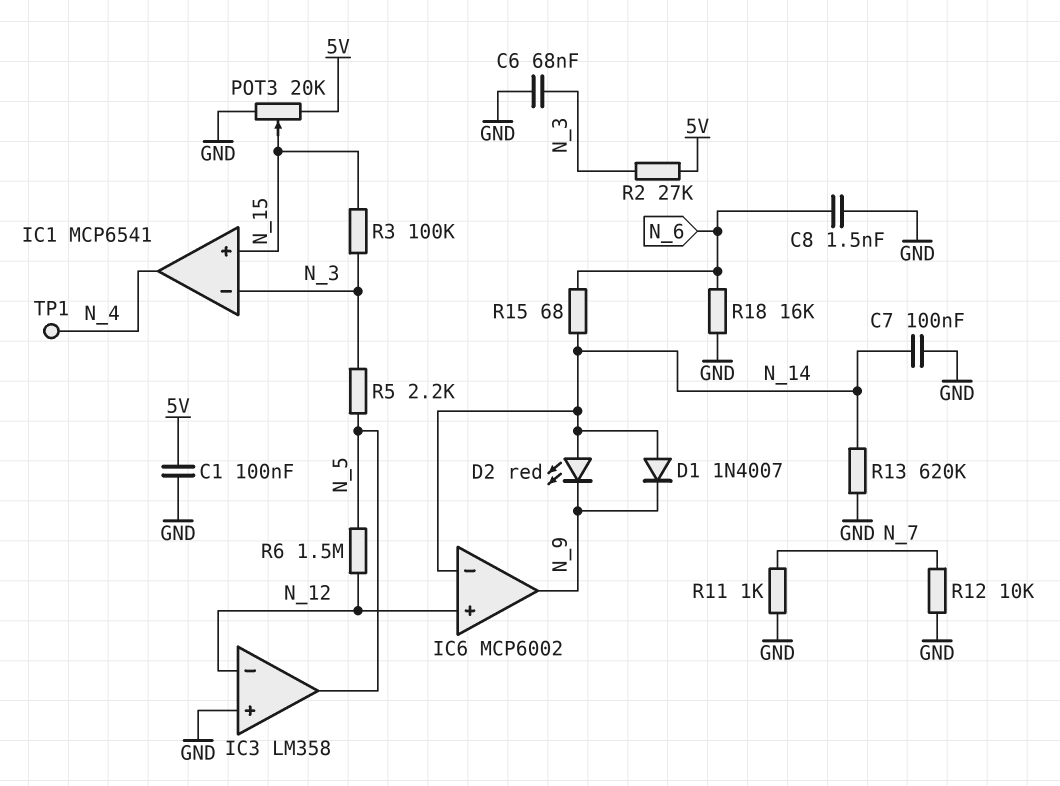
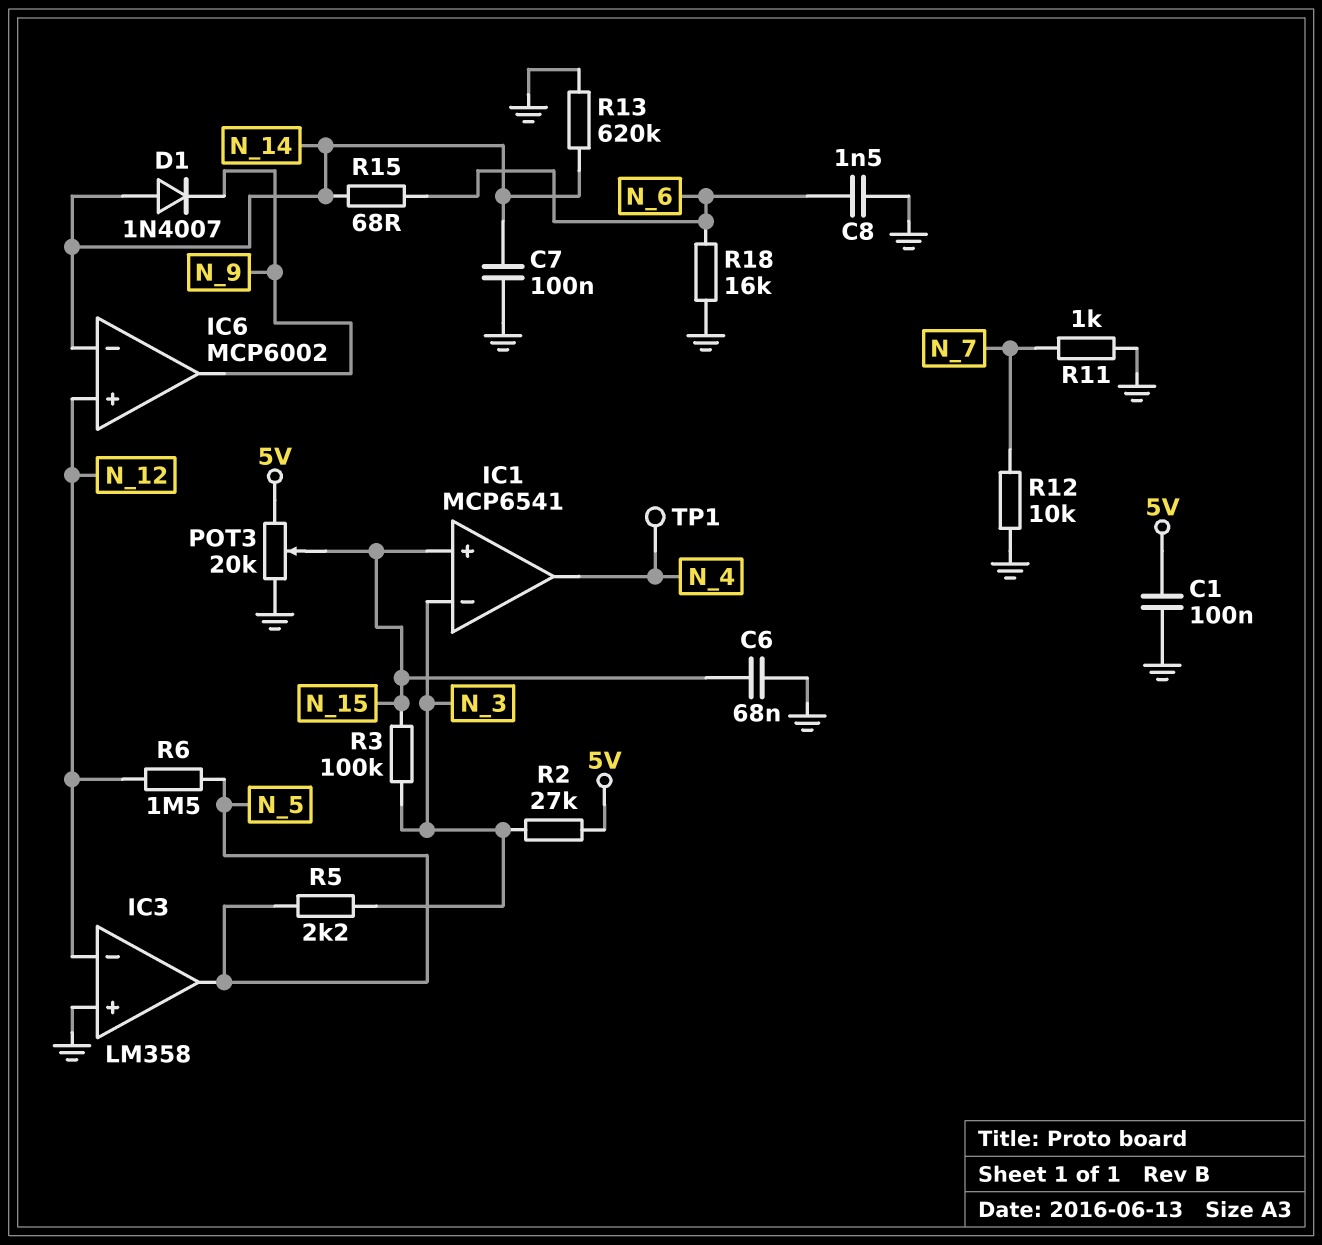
C6: 68nF (GND, N_3) -> 68nF (GND, N_15)
D2: LED red (A N_14, K N_9) -> none

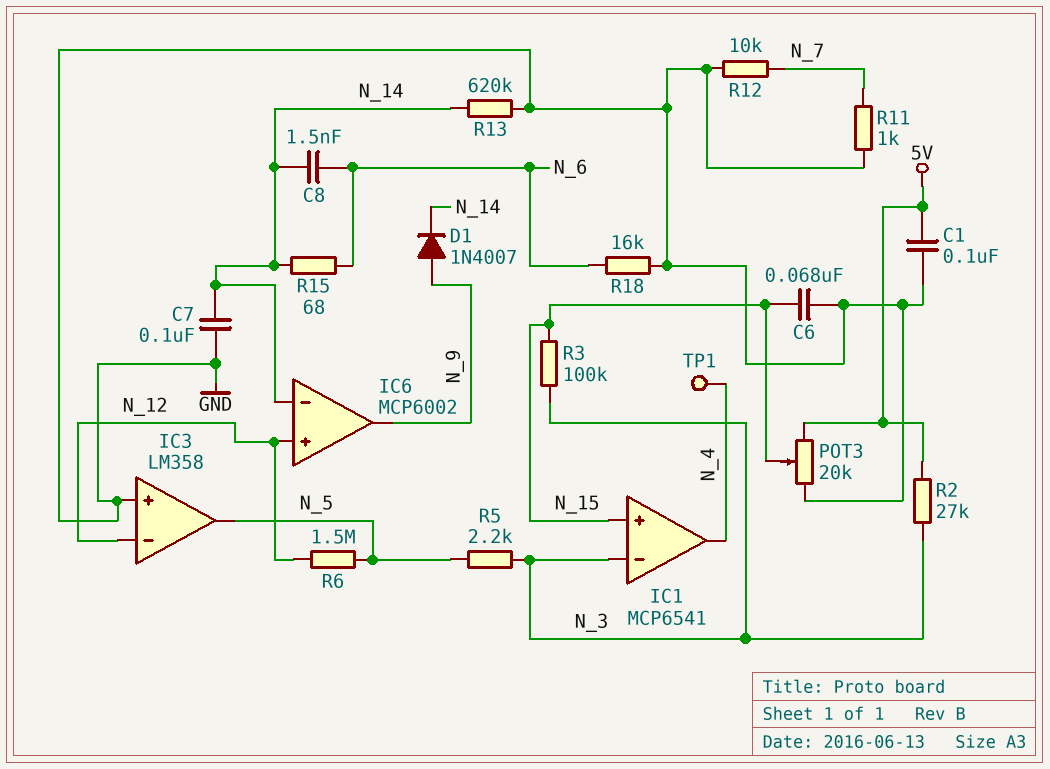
C8: 1.5nF (GND, N_6) -> 1.5nF (N_6, N_14)
D1: diode 1N4007 (A N_14, K N_9) -> diode 1N4007 (A N_9, K N_14)

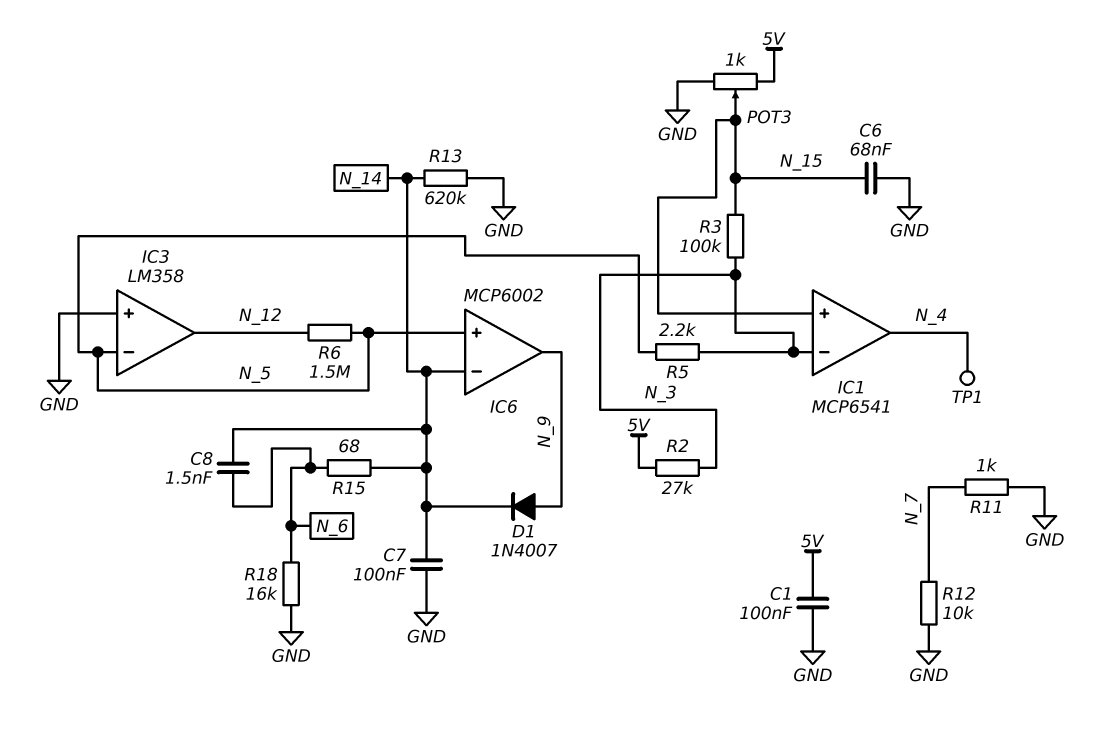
IC3 pin in-: N_12 -> N_5
IC3 pin out: N_5 -> N_12
IC6 pin in+: N_12 -> N_5
POT3: 20k (5V, GND, wiper N_15) -> 1k (5V, GND, wiper N_15)

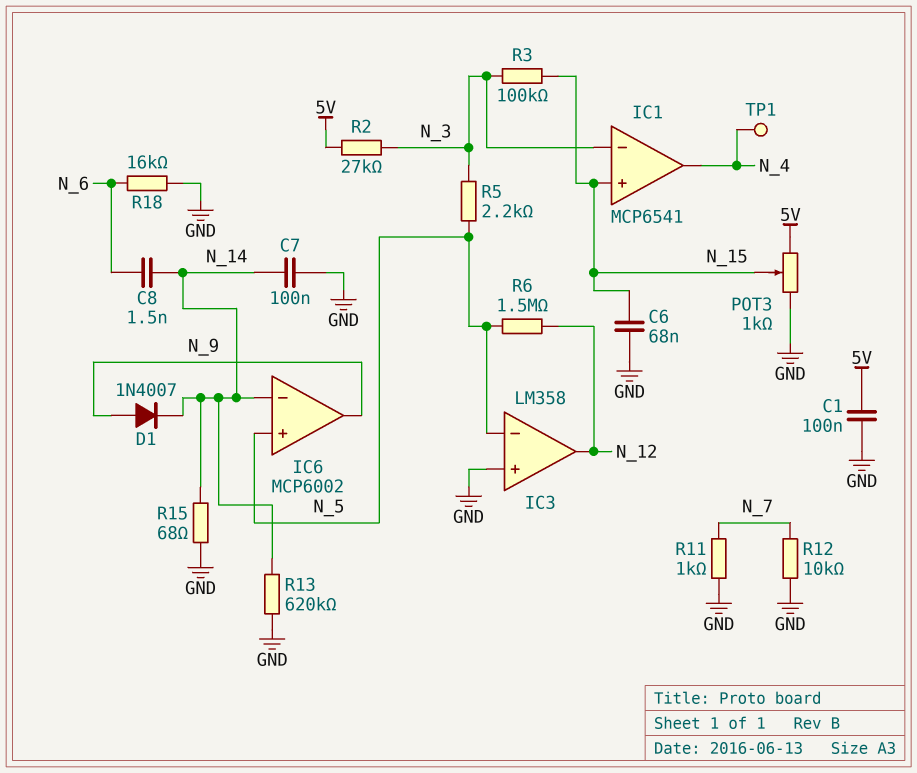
R15: 68 (N_6, N_14) -> 68 (GND, N_14)

